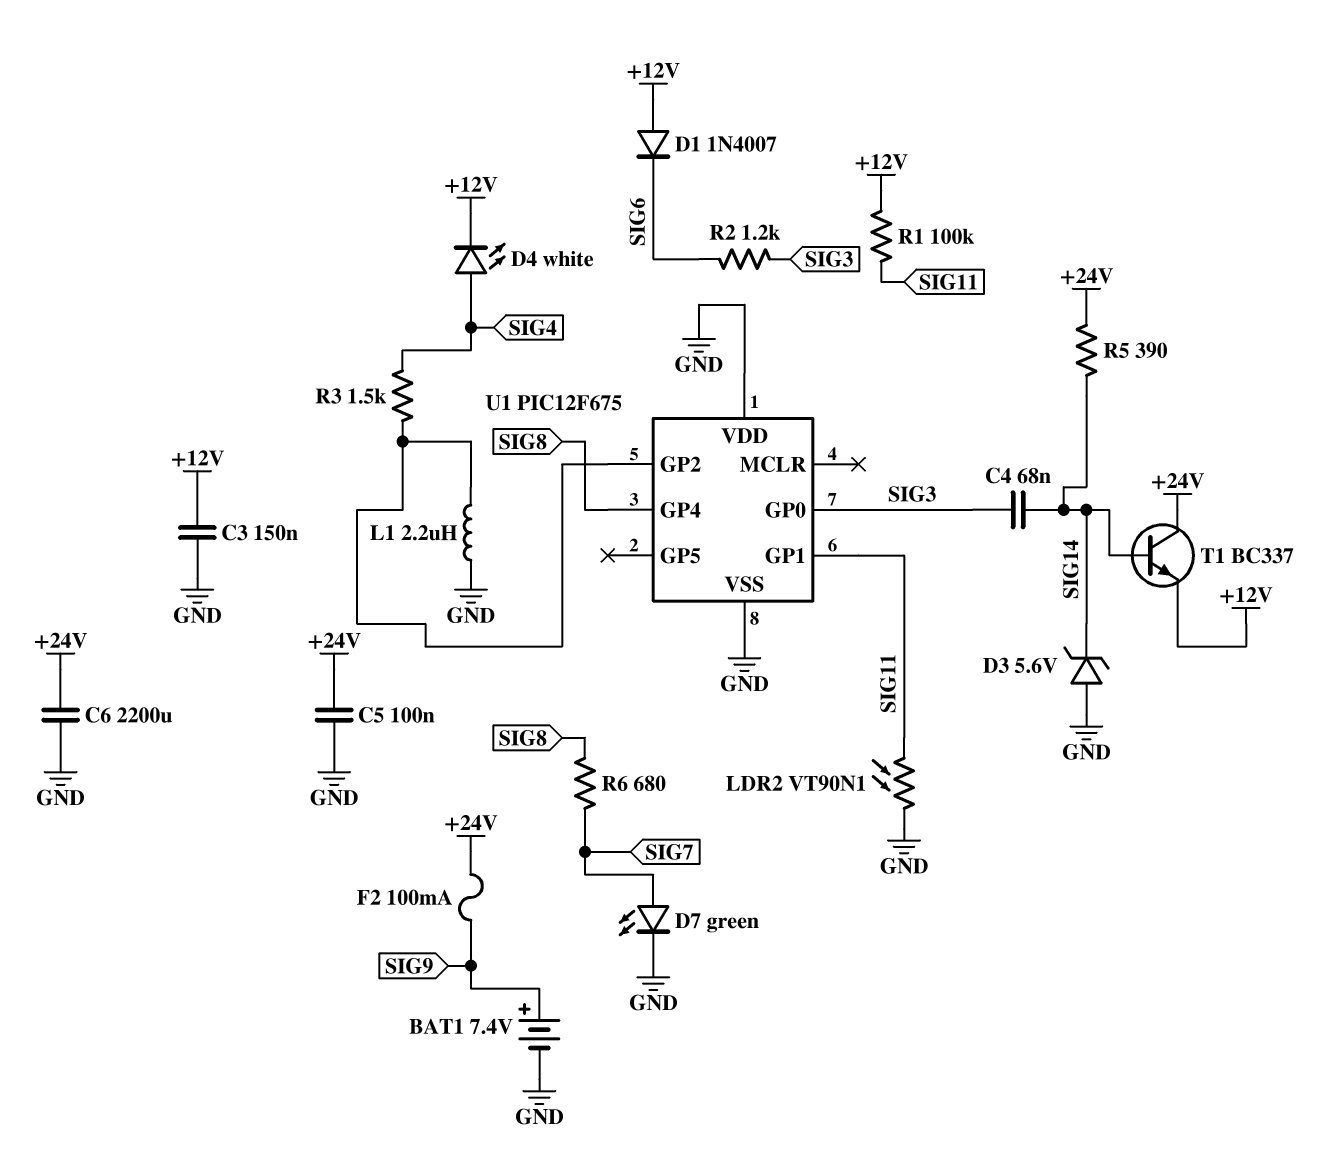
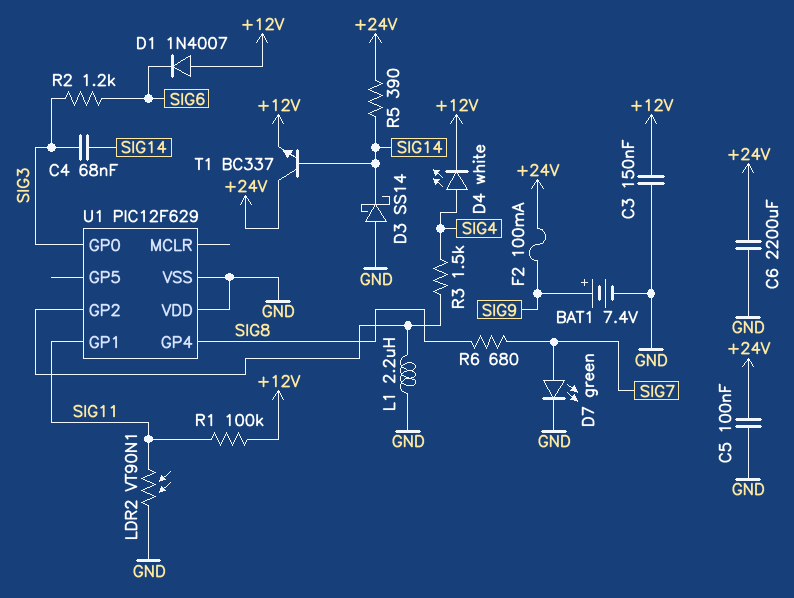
D3: zener 5.6V (A GND, K SIG14) -> schottky SS14 (A GND, K SIG14)
U1: PIC12F675 -> PIC12F629

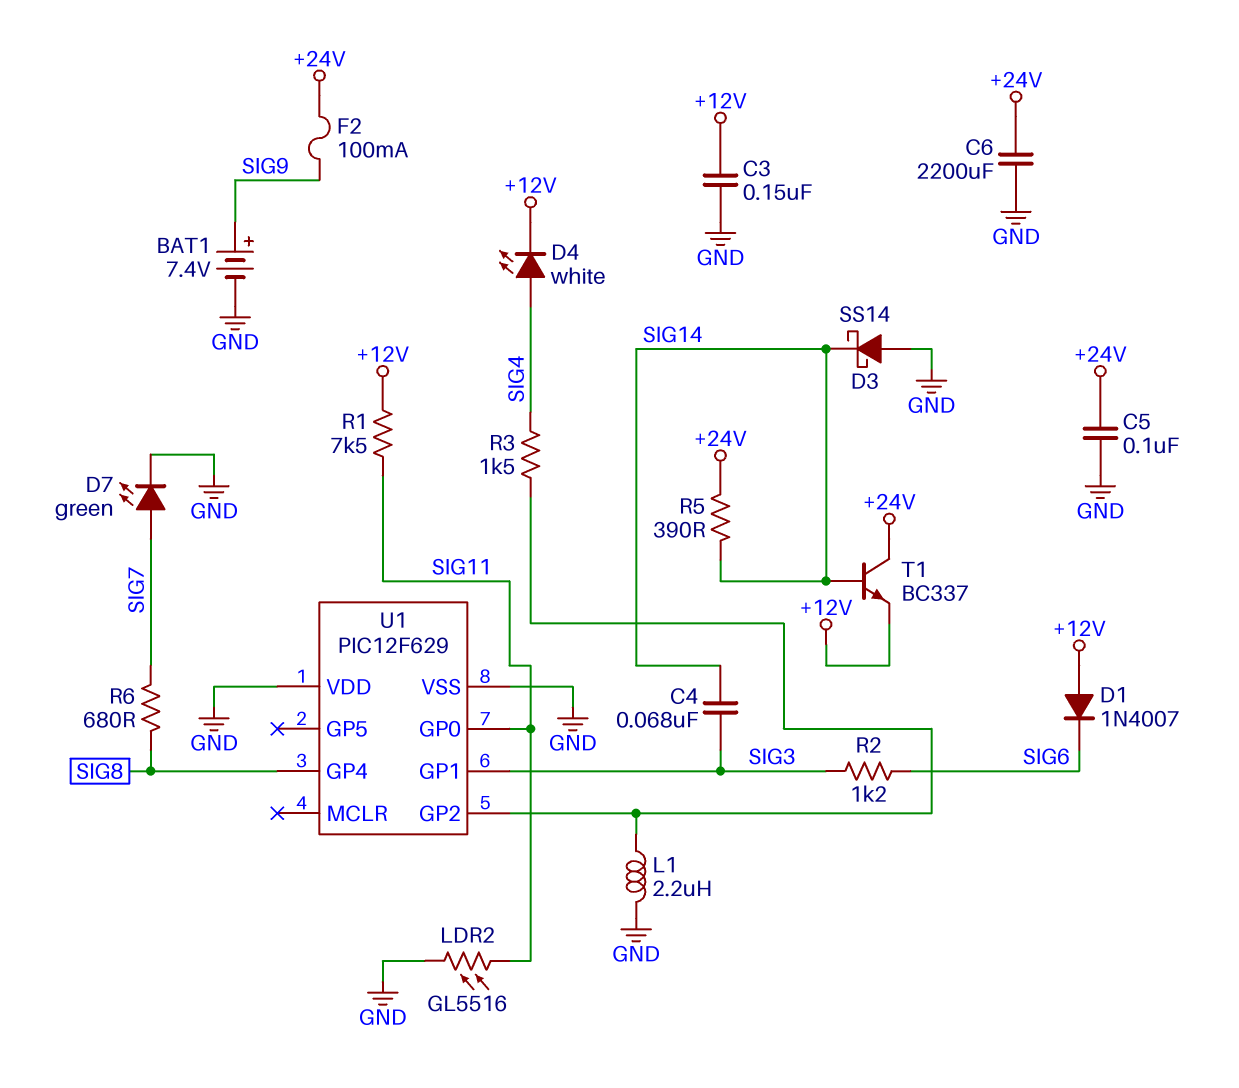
LDR2: VT90N1 (GND, SIG11) -> GL5516 (GND, SIG11)
R1: 100k (+12V, SIG11) -> 7.5k (+12V, SIG11)
U1 pin GP0: SIG3 -> SIG11
U1 pin GP1: SIG11 -> SIG3

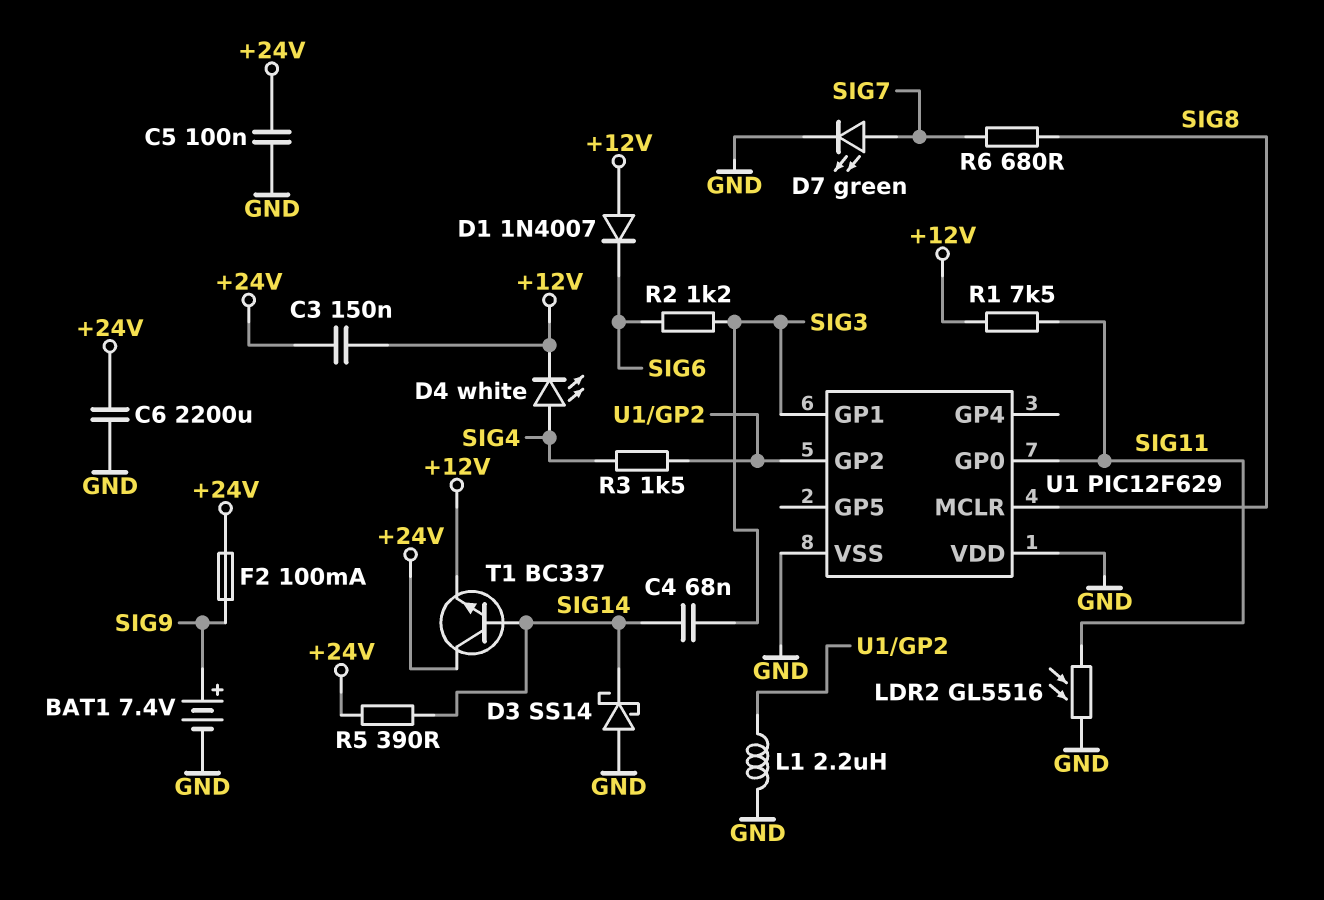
C3: 150nF (+12V, GND) -> 150nF (+12V, +24V)
U1 pin GP4: SIG8 -> none
U1 pin MCLR: none -> SIG8

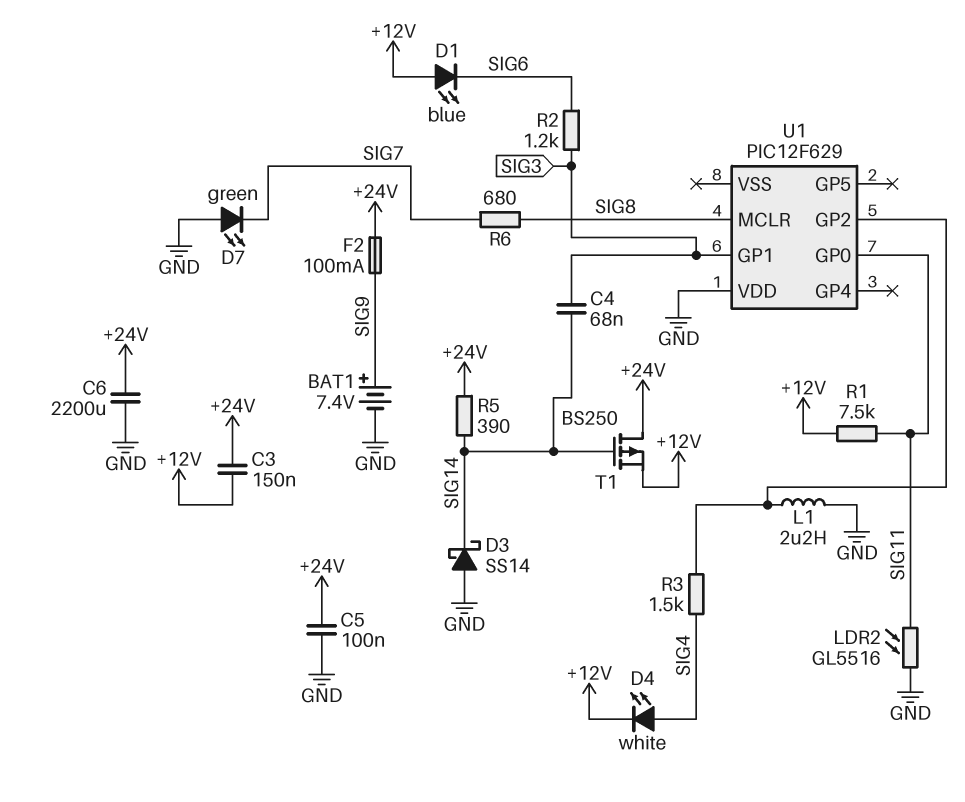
D1: diode 1N4007 (A +12V, K SIG6) -> LED blue (A +12V, K SIG6)
D7: LED green (A SIG7, K GND) -> LED green (A GND, K SIG7)
T1: NPN BC337 (B SIG14, C +24V, E +12V) -> PMOS BS250 (G SIG14, D +24V, S +12V)
U1 pin VSS: GND -> none

